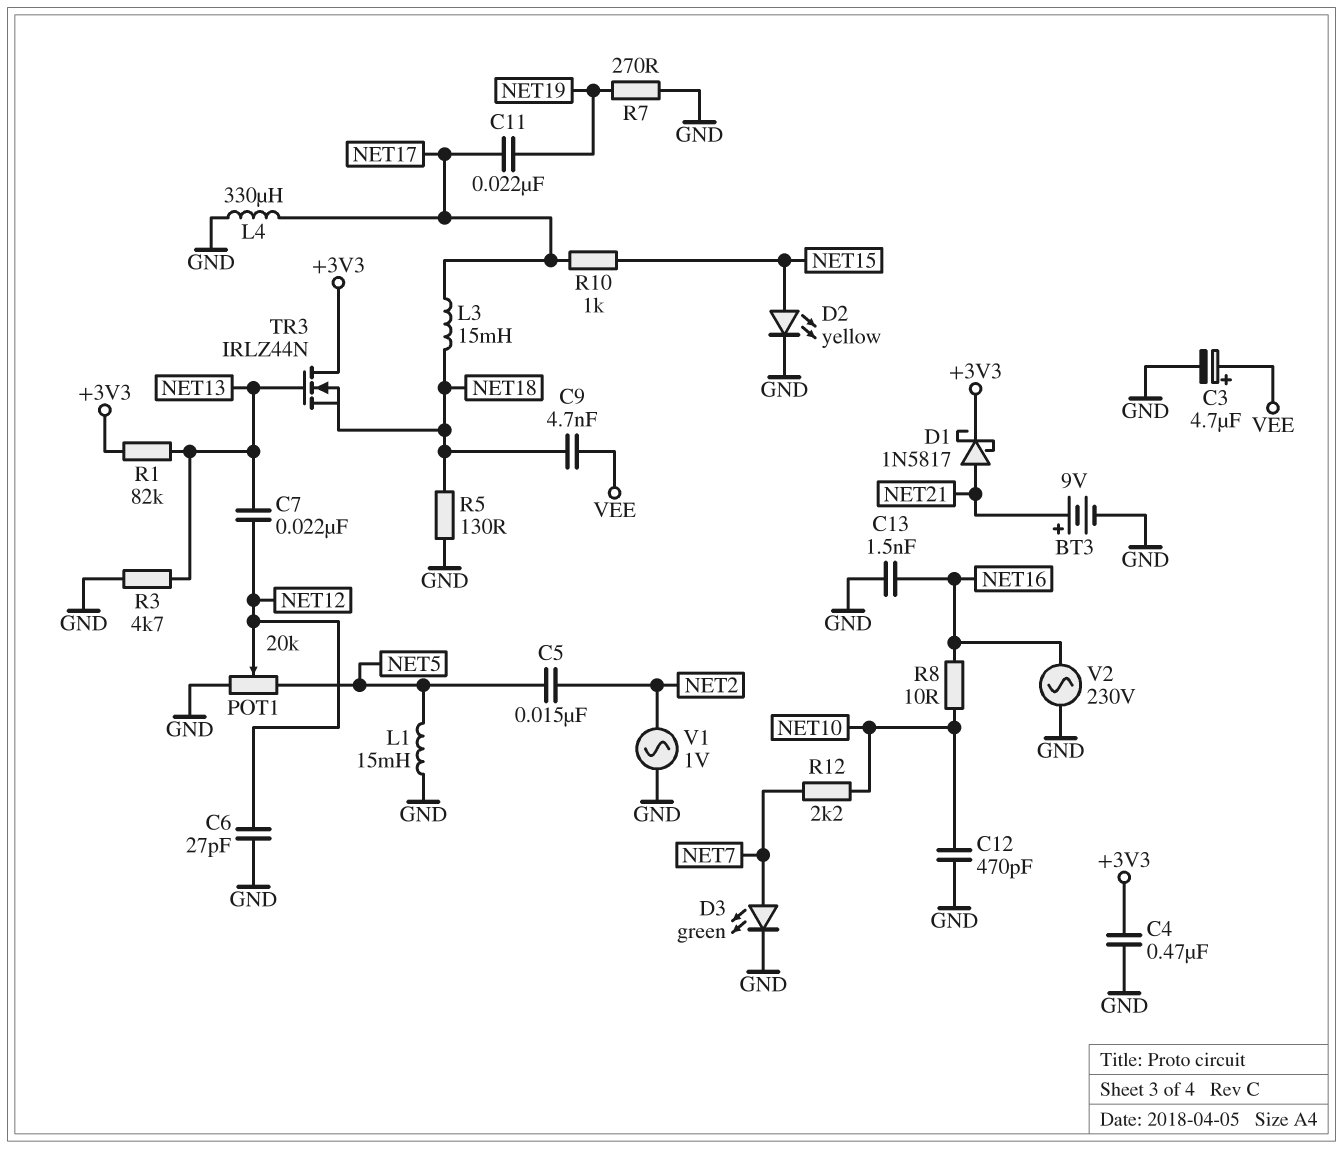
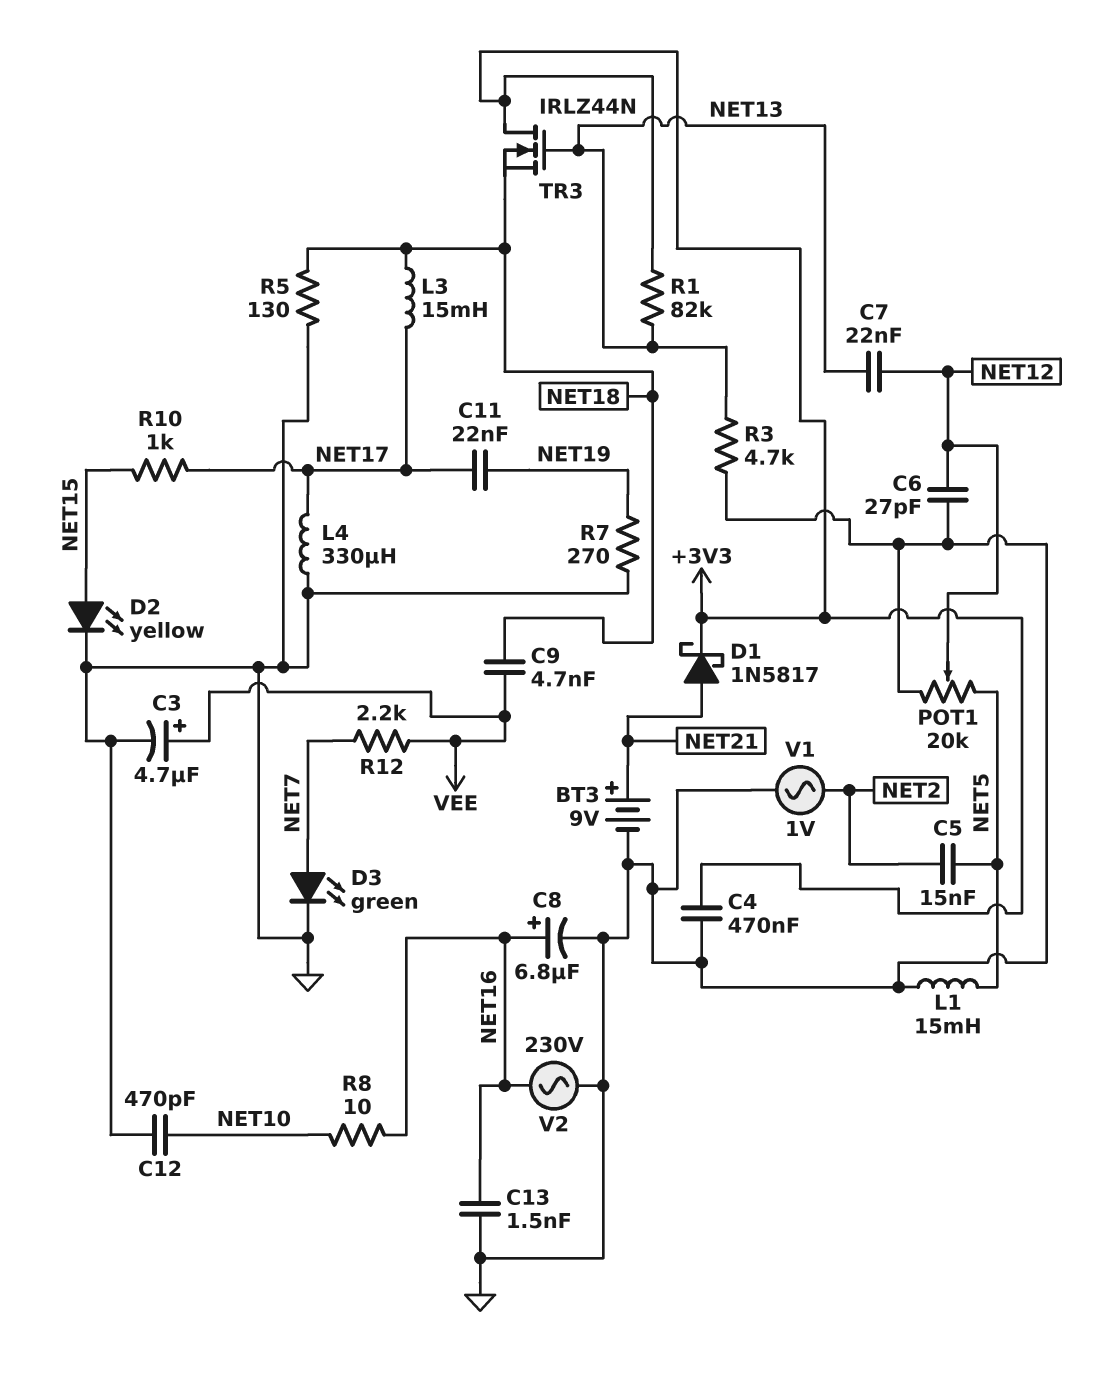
C8: none -> 6.8uF (plus NET16, minus GND)
R12: 2.2k (NET7, NET10) -> 2.2k (NET7, VEE)

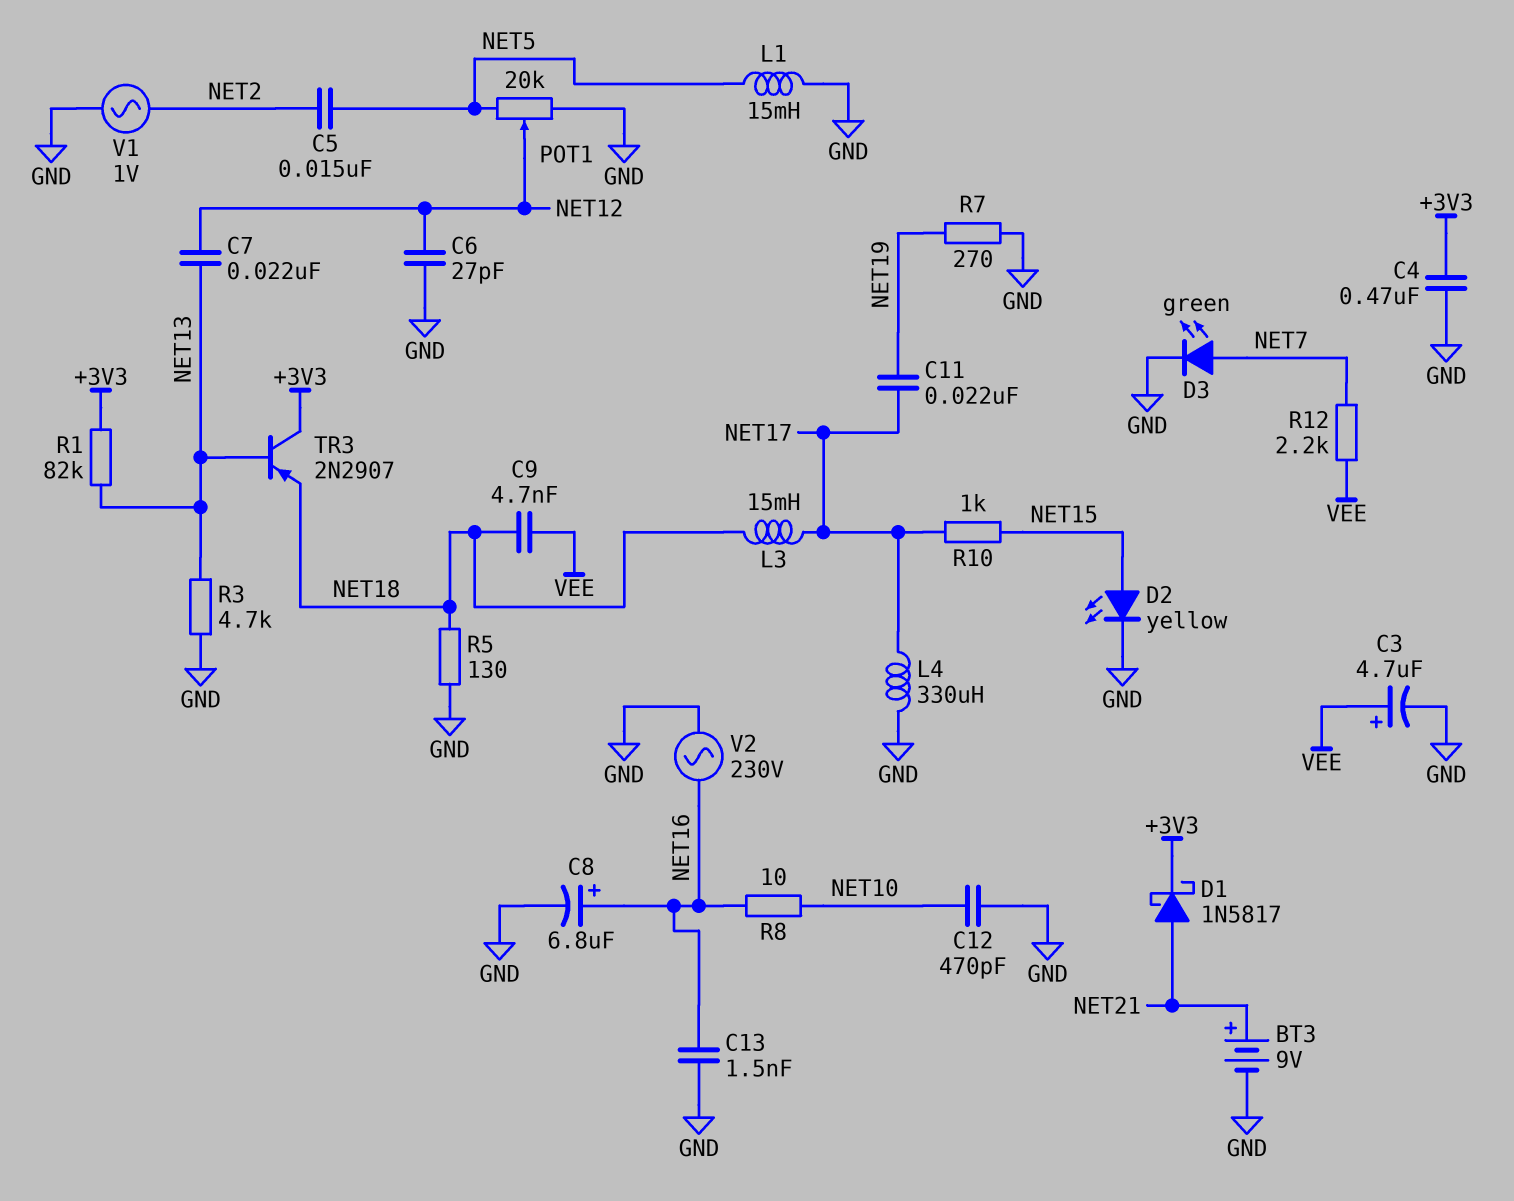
TR3: NMOS IRLZ44N (G NET13, D +3V3, S NET18) -> PNP 2N2907 (B NET13, C +3V3, E NET18)

